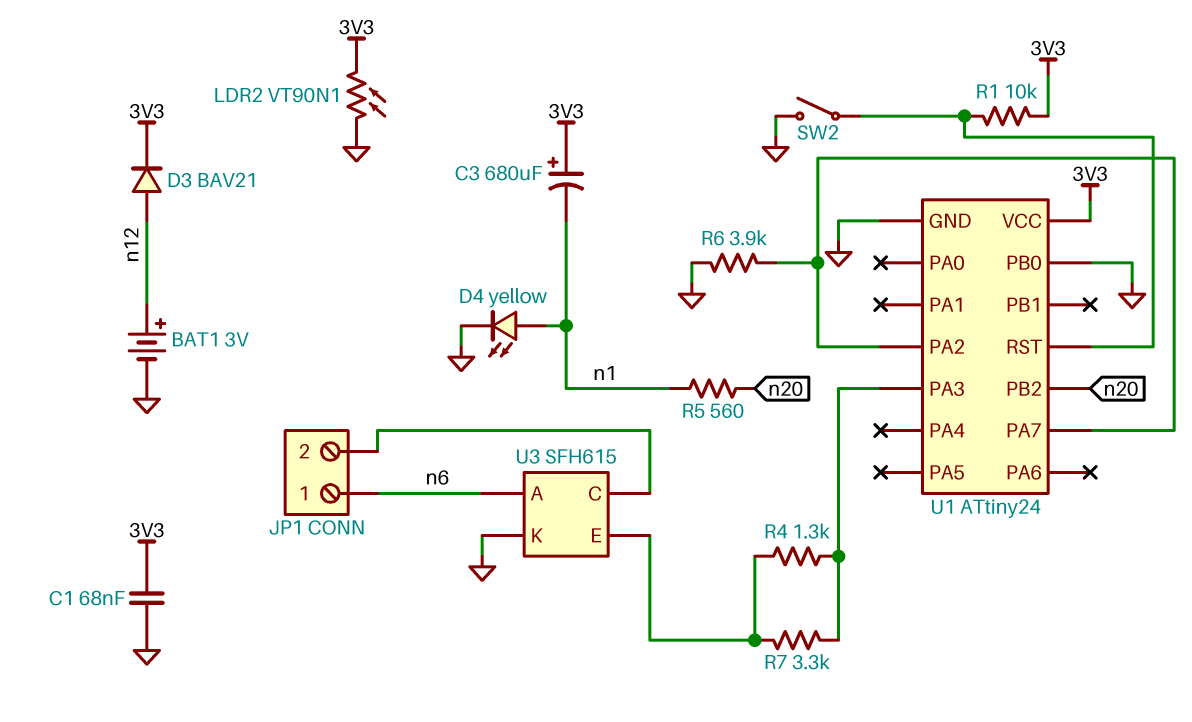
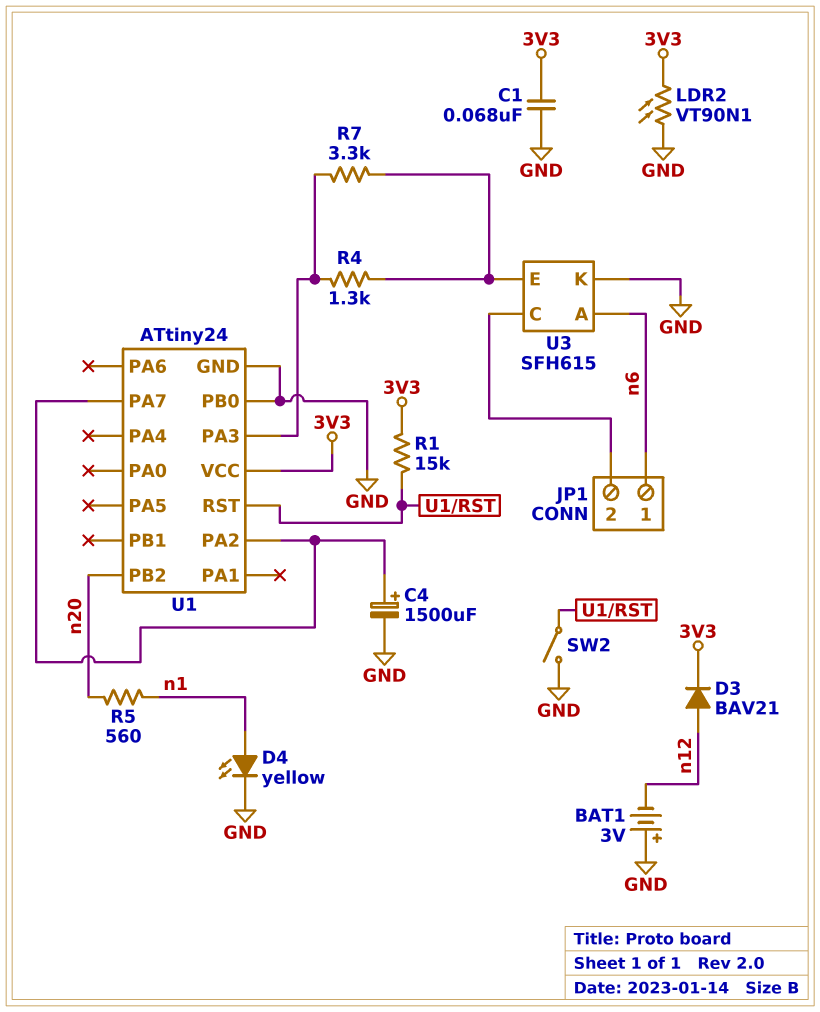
BAT1: 3V (plus n12, minus GND) -> 3V (plus GND, minus n12)
C3: 680uF (plus 3V3, minus n1) -> none
C4: none -> 1500uF (plus U1/PA2, minus GND)
R1: 10k (3V3, U1/RST) -> 15k (3V3, U1/RST)
R6: 3.9k (GND, U1/PA2) -> none

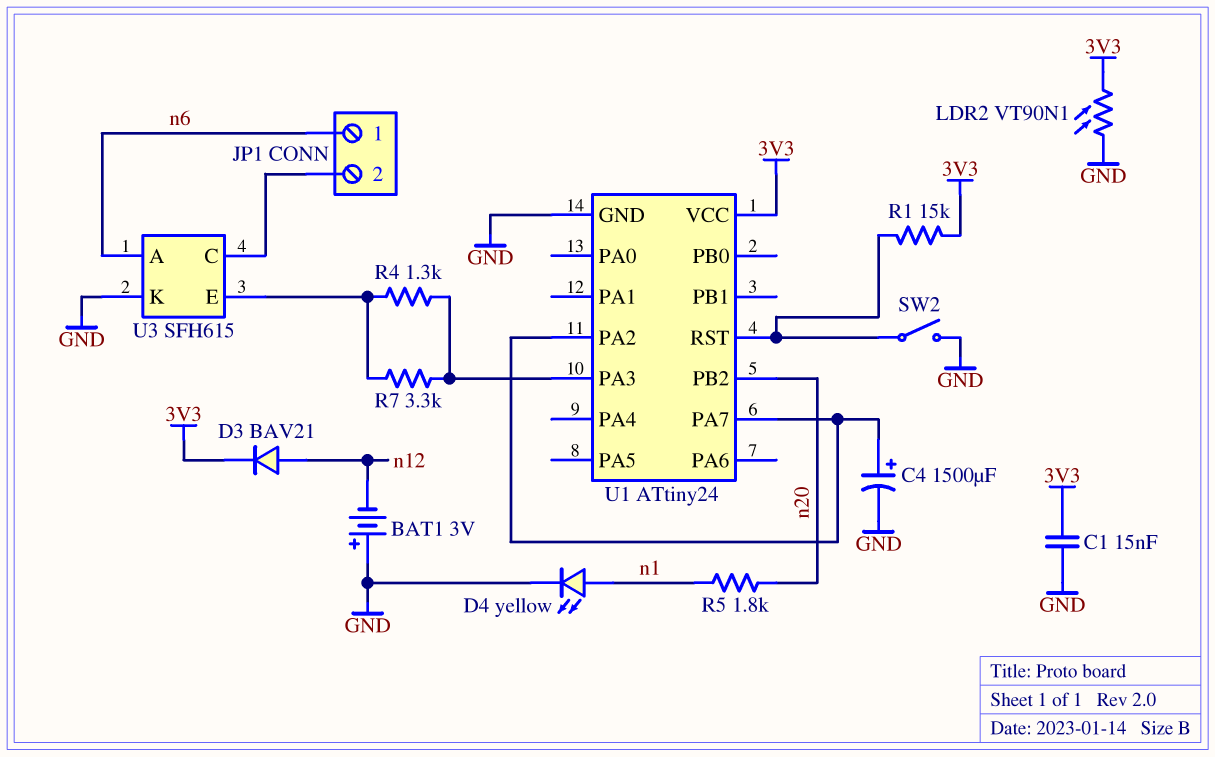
C1: 68nF (3V3, GND) -> 15nF (3V3, GND)
R5: 560 (n1, n20) -> 1.8k (n1, n20)
U1 pin PB0: GND -> none

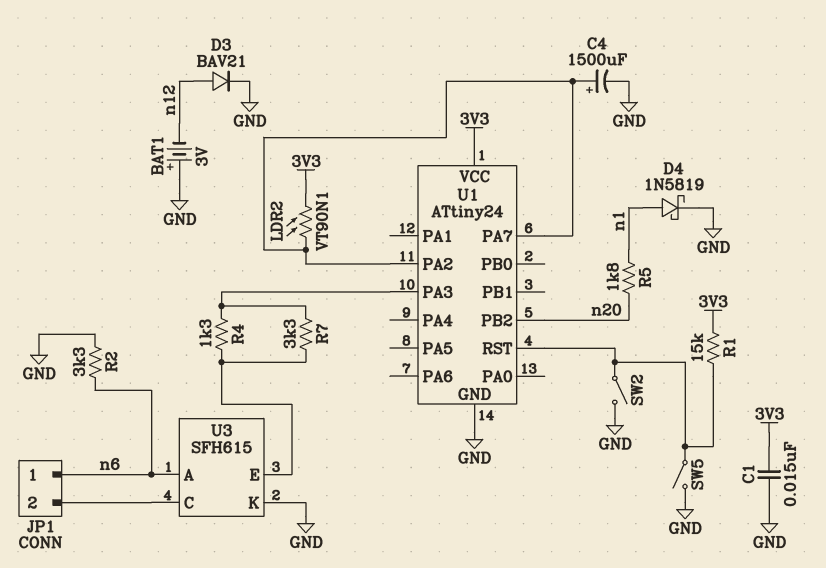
D3: diode BAV21 (A n12, K 3V3) -> diode BAV21 (A n12, K GND)
D4: LED yellow (A n1, K GND) -> schottky 1N5819 (A n1, K GND)
LDR2: VT90N1 (3V3, GND) -> VT90N1 (3V3, U1/PA2)
R2: none -> 3.3k (GND, n6)
SW5: none -> switch (GND, U1/RST)

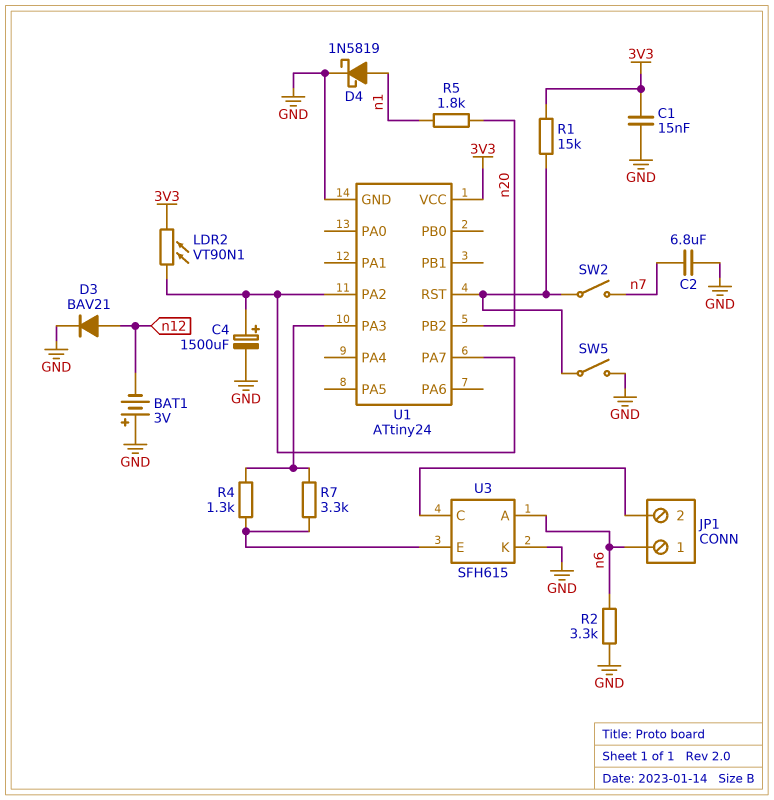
C2: none -> 6.8uF (GND, n7)
SW2: switch (GND, U1/RST) -> switch (U1/RST, n7)

